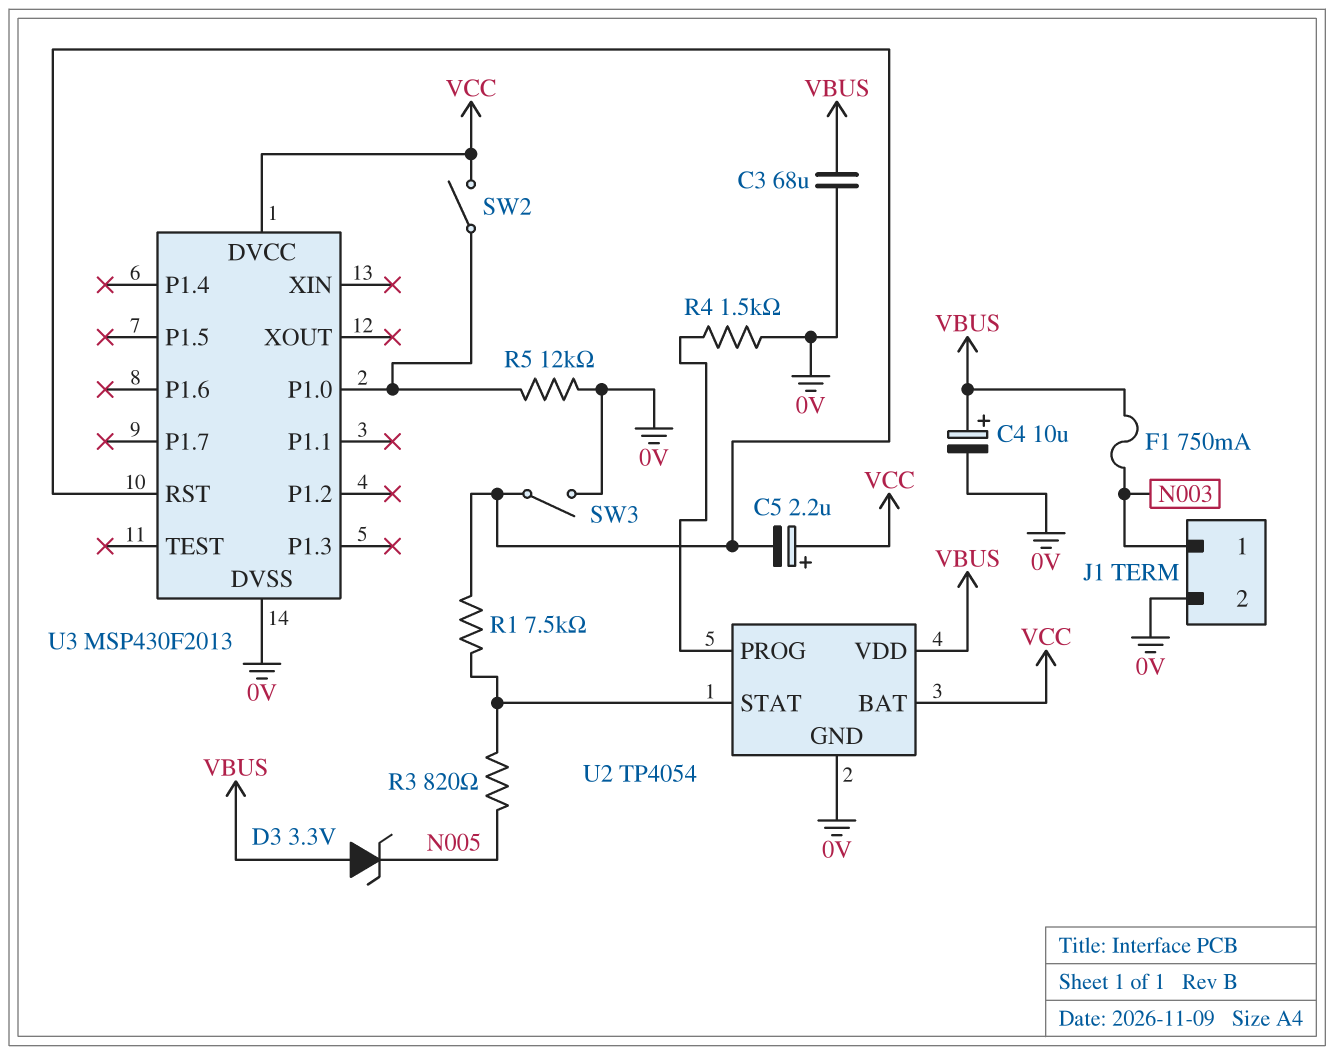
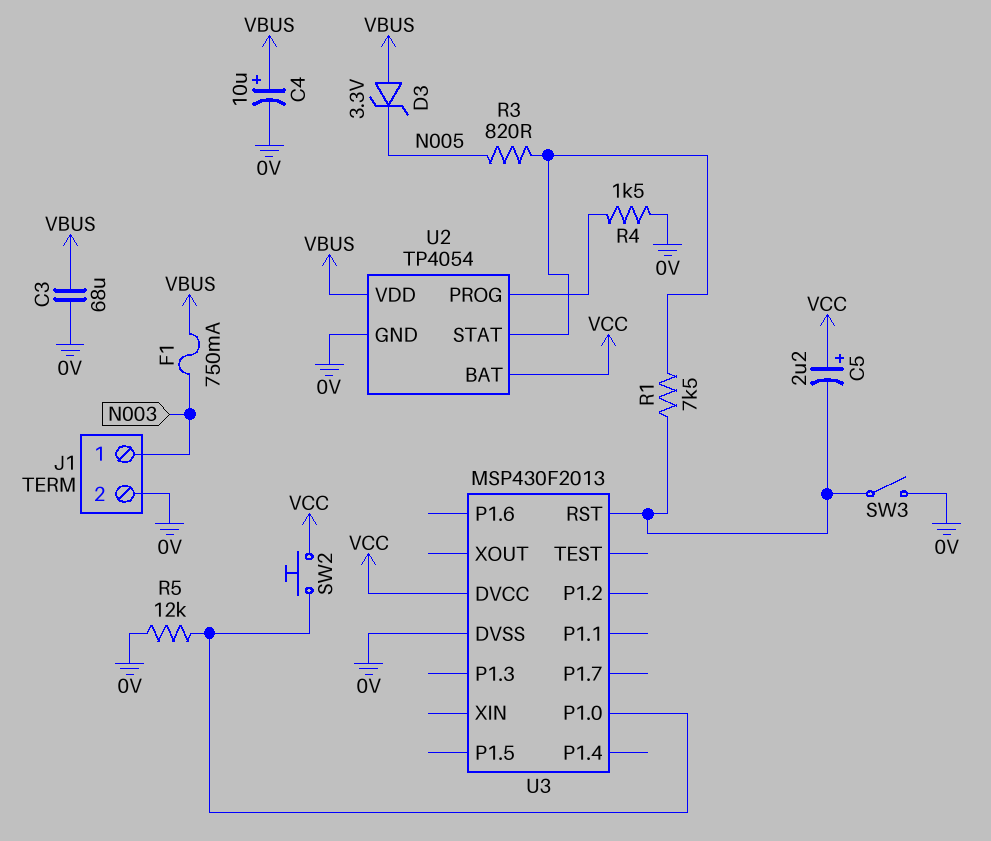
SW2: switch (U3/P1.0, VCC) -> button (U3/P1.0, VCC)

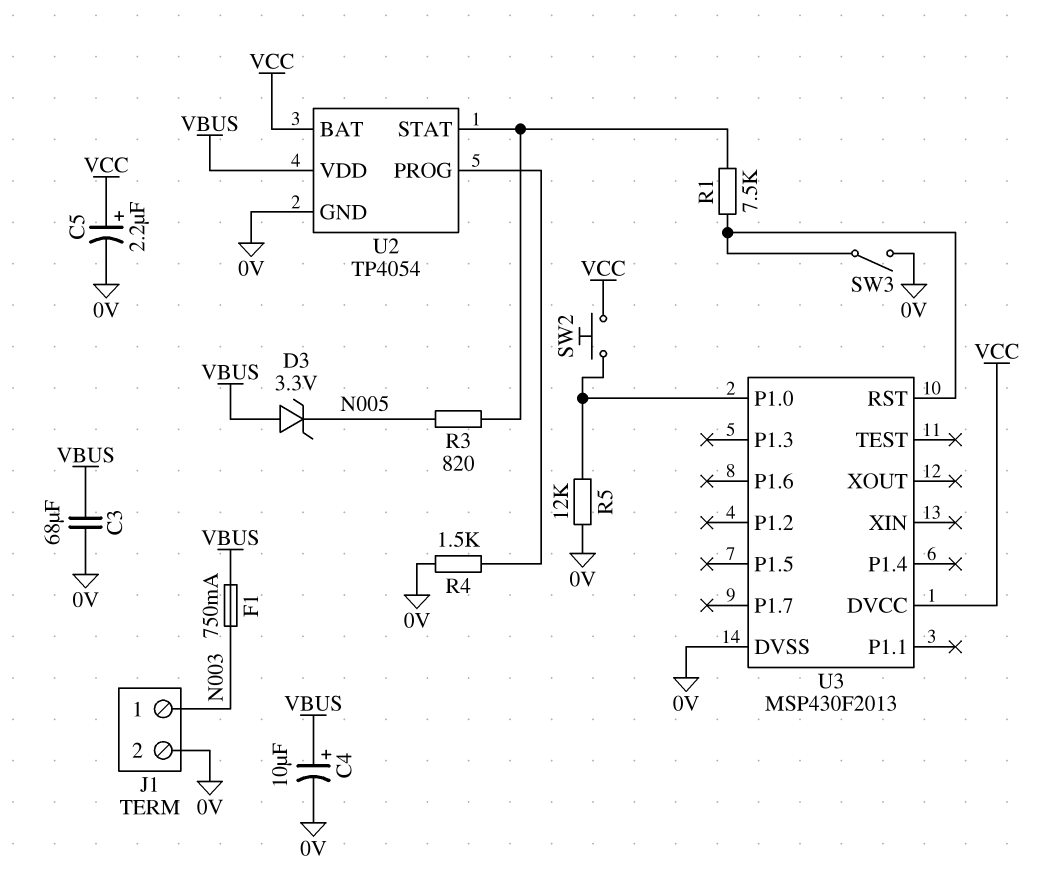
C5: 2.2uF (plus VCC, minus U3/RST) -> 2.2uF (plus VCC, minus 0V)

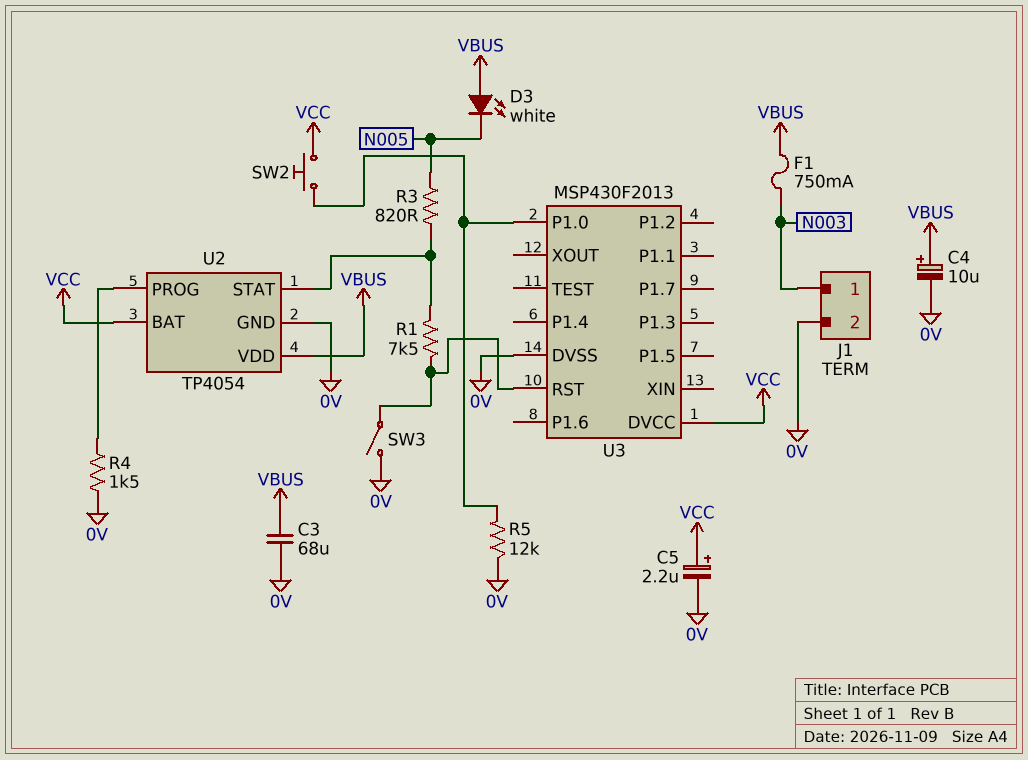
D3: zener 3.3V (A VBUS, K N005) -> LED white (A VBUS, K N005)

